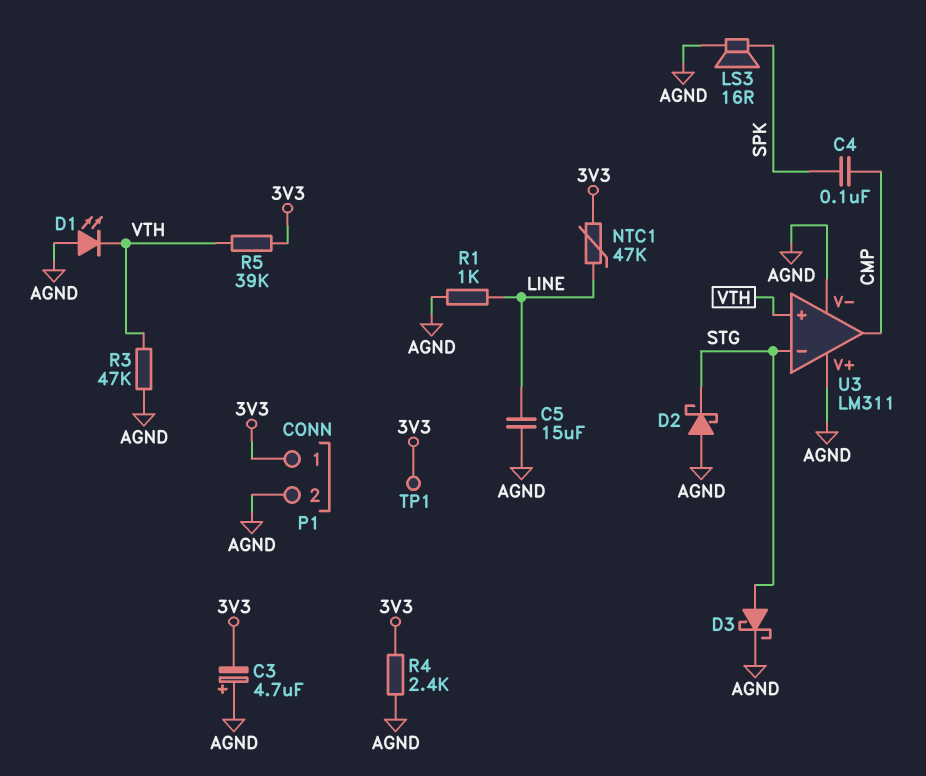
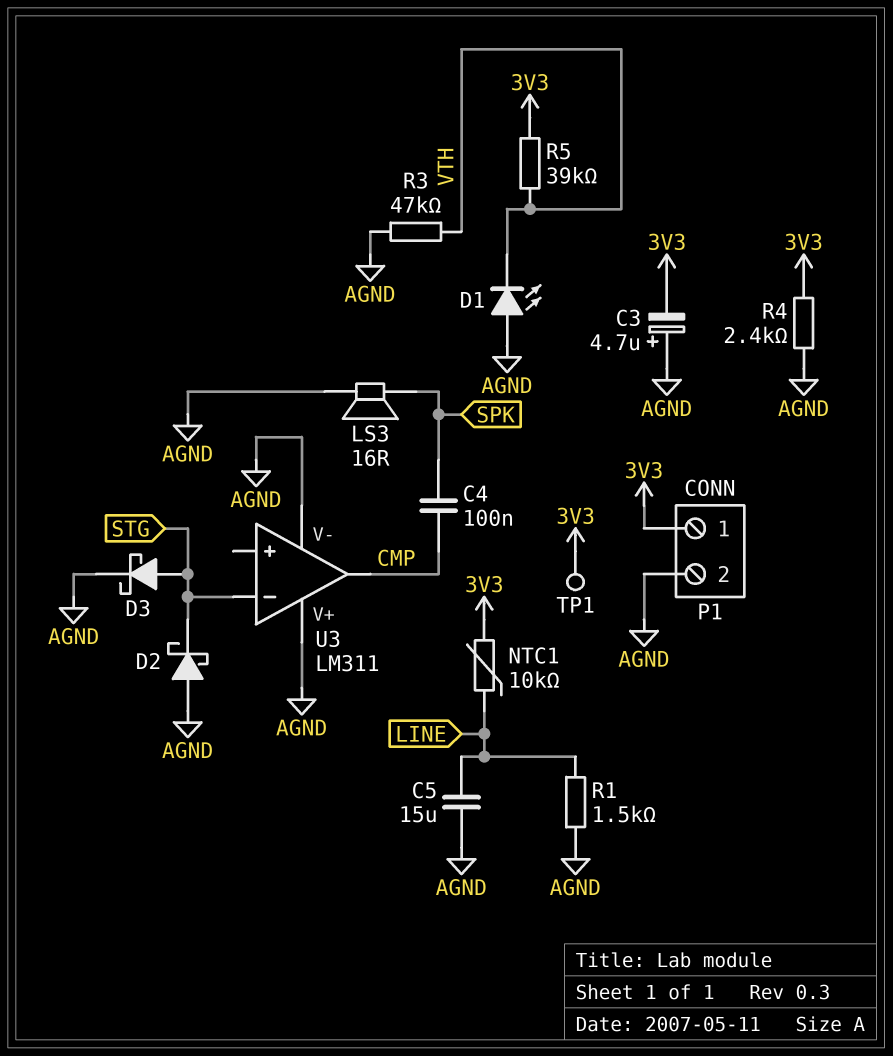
NTC1: 47k (3V3, LINE) -> 10k (3V3, LINE)
R1: 1k (AGND, LINE) -> 1.5k (AGND, LINE)
U3 pin in+: VTH -> none

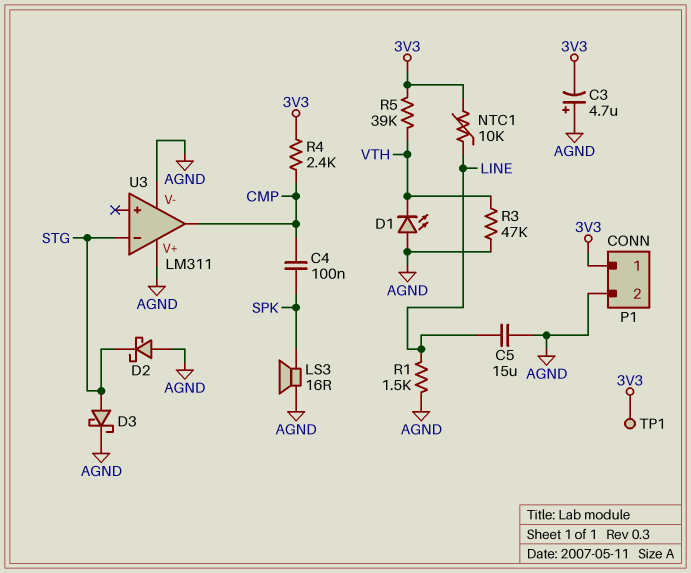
R4: 2.4k (3V3, AGND) -> 2.4k (3V3, CMP)

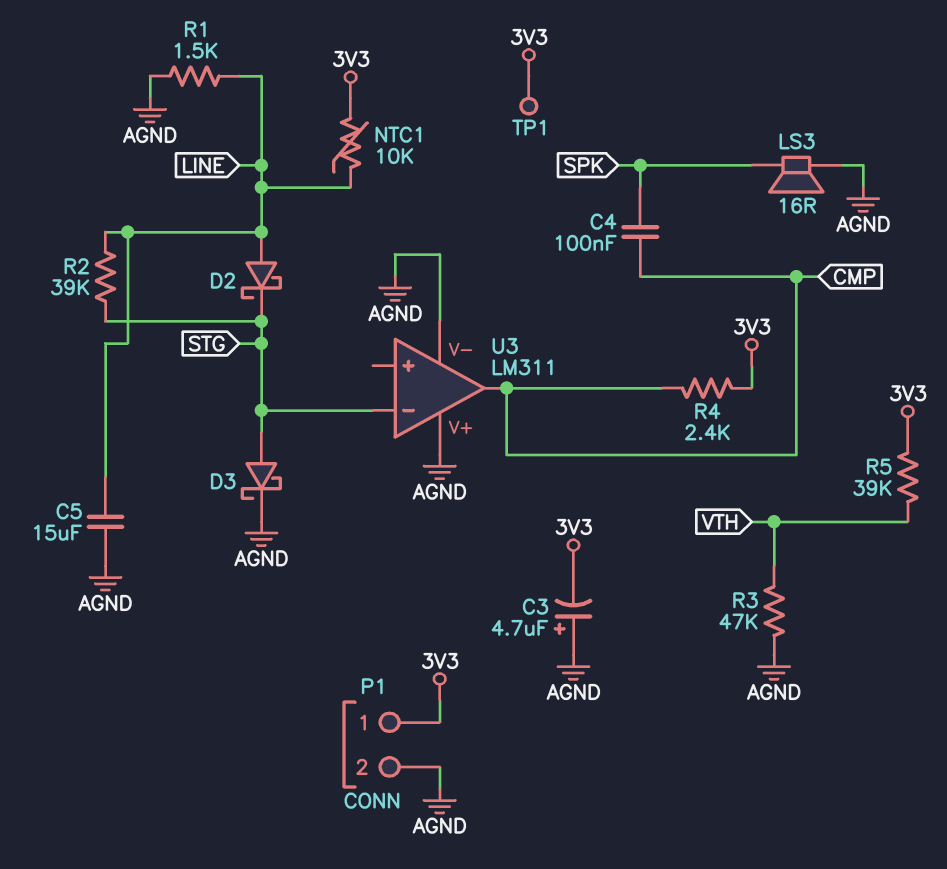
D1: LED (A AGND, K VTH) -> none
D2: schottky (A AGND, K STG) -> schottky (A LINE, K STG)
R2: none -> 39k (LINE, STG)

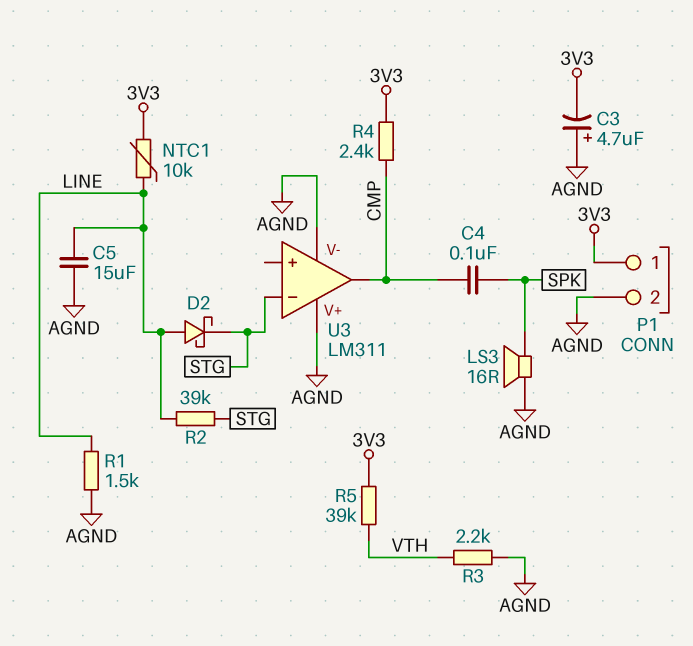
D3: schottky (A STG, K AGND) -> none
R3: 47k (AGND, VTH) -> 2.2k (AGND, VTH)
TP1: test point (3V3) -> none

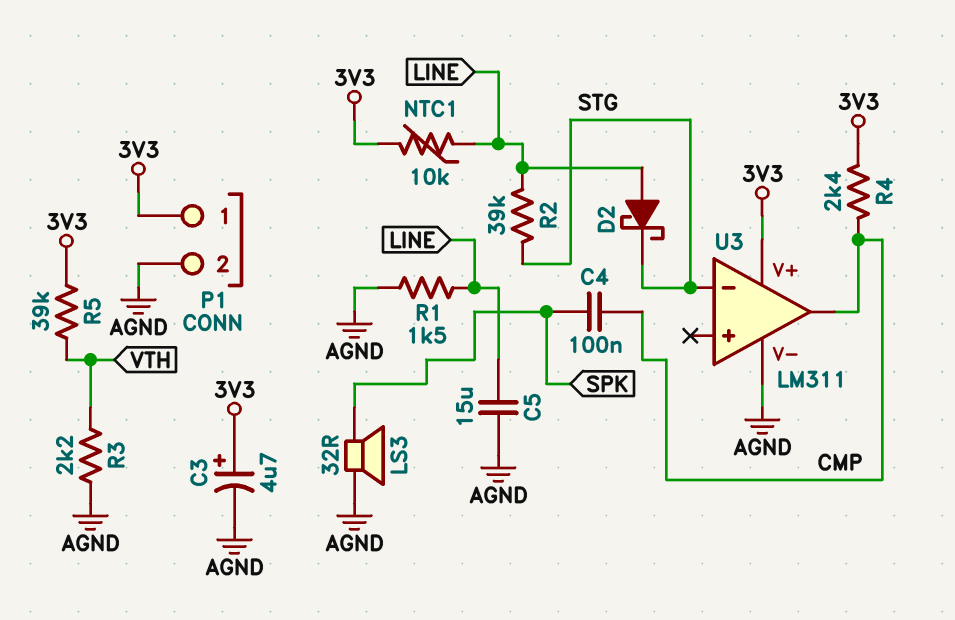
C3: 4.7uF (plus AGND, minus 3V3) -> 4.7uF (plus 3V3, minus AGND)
LS3: speaker 16R (AGND, SPK) -> speaker 32R (AGND, SPK)
U3 pin V+: AGND -> 3V3

